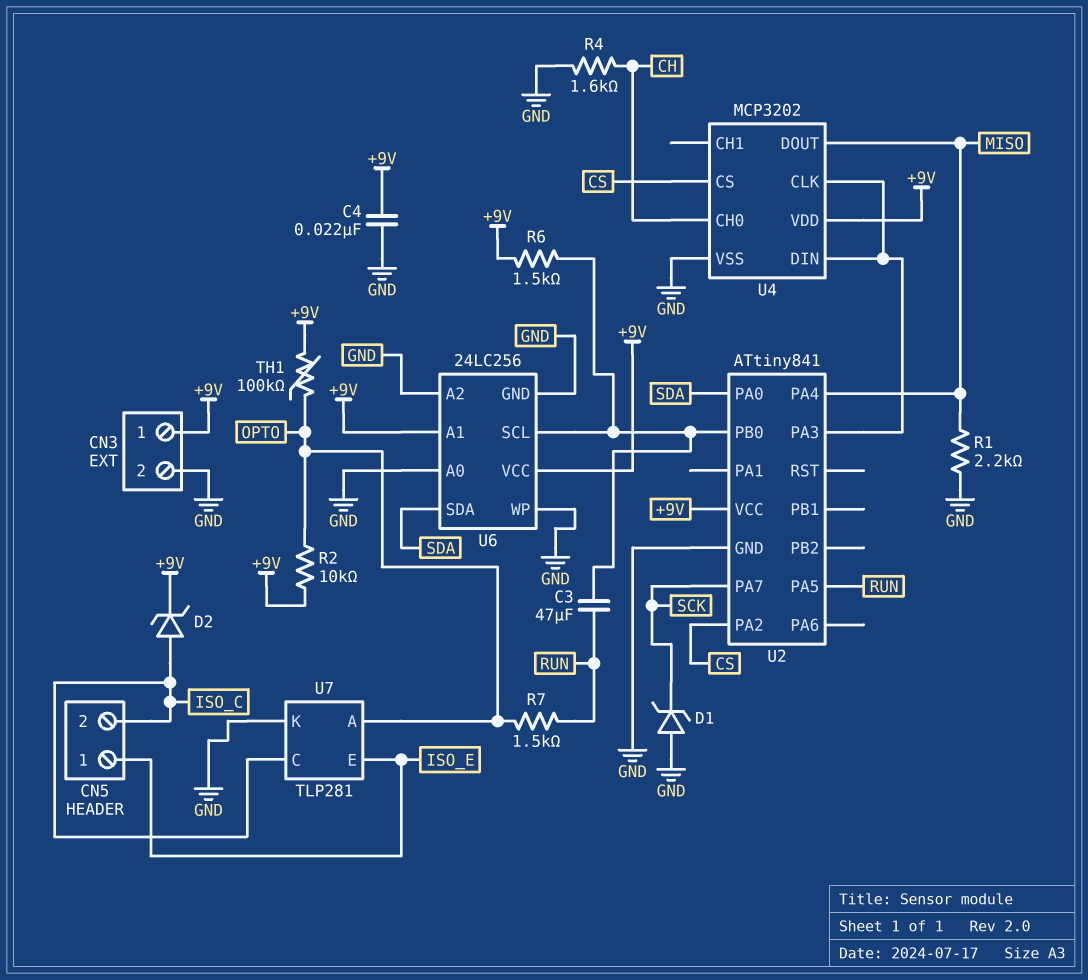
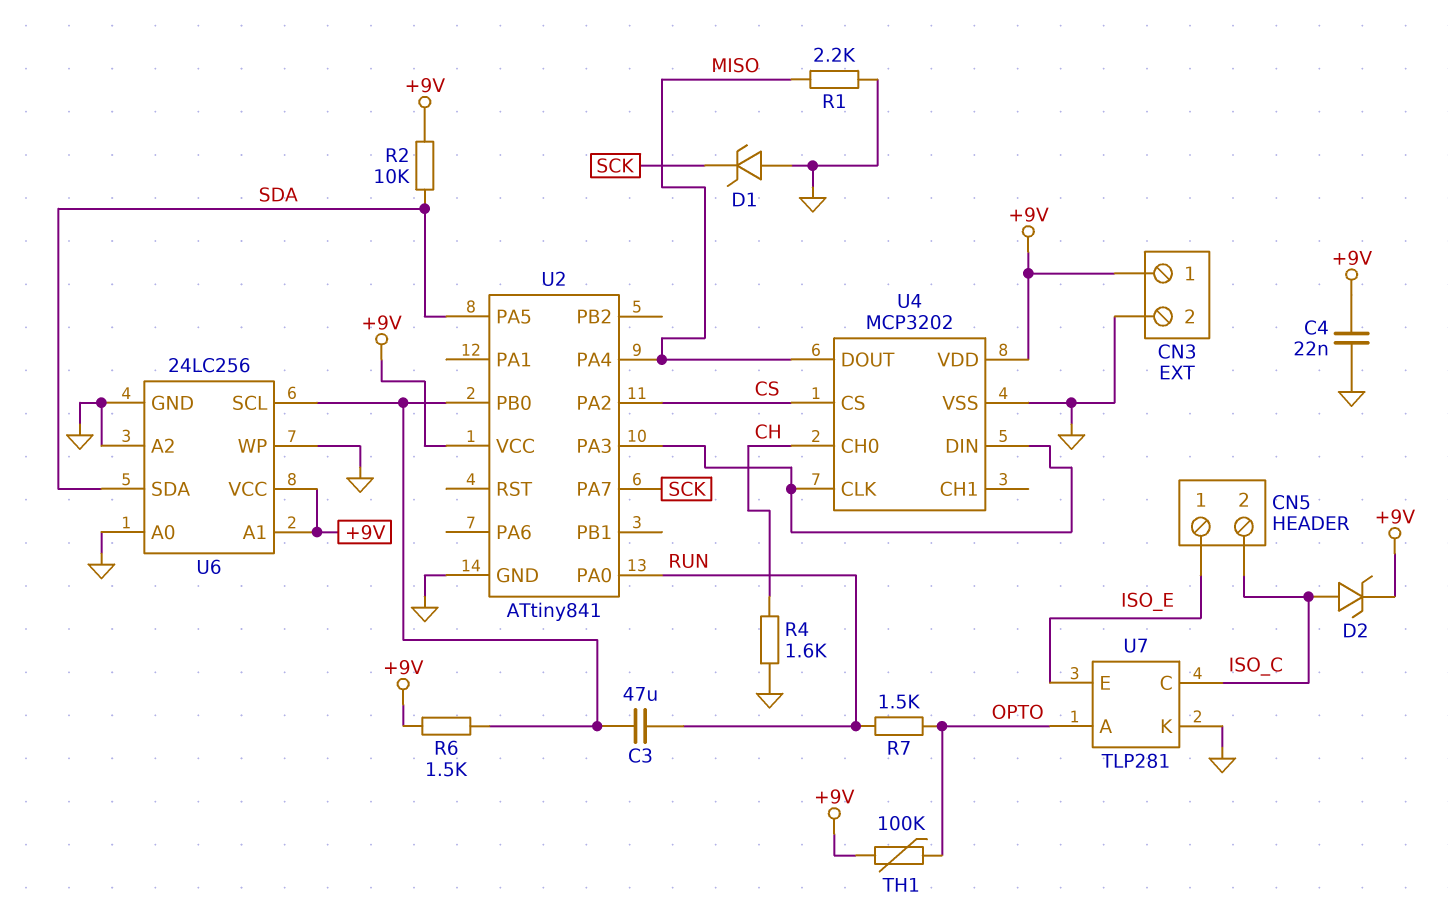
R2: 10k (+9V, OPTO) -> 10k (+9V, SDA)
U2 pin PA0: SDA -> RUN
U2 pin PA5: RUN -> SDA

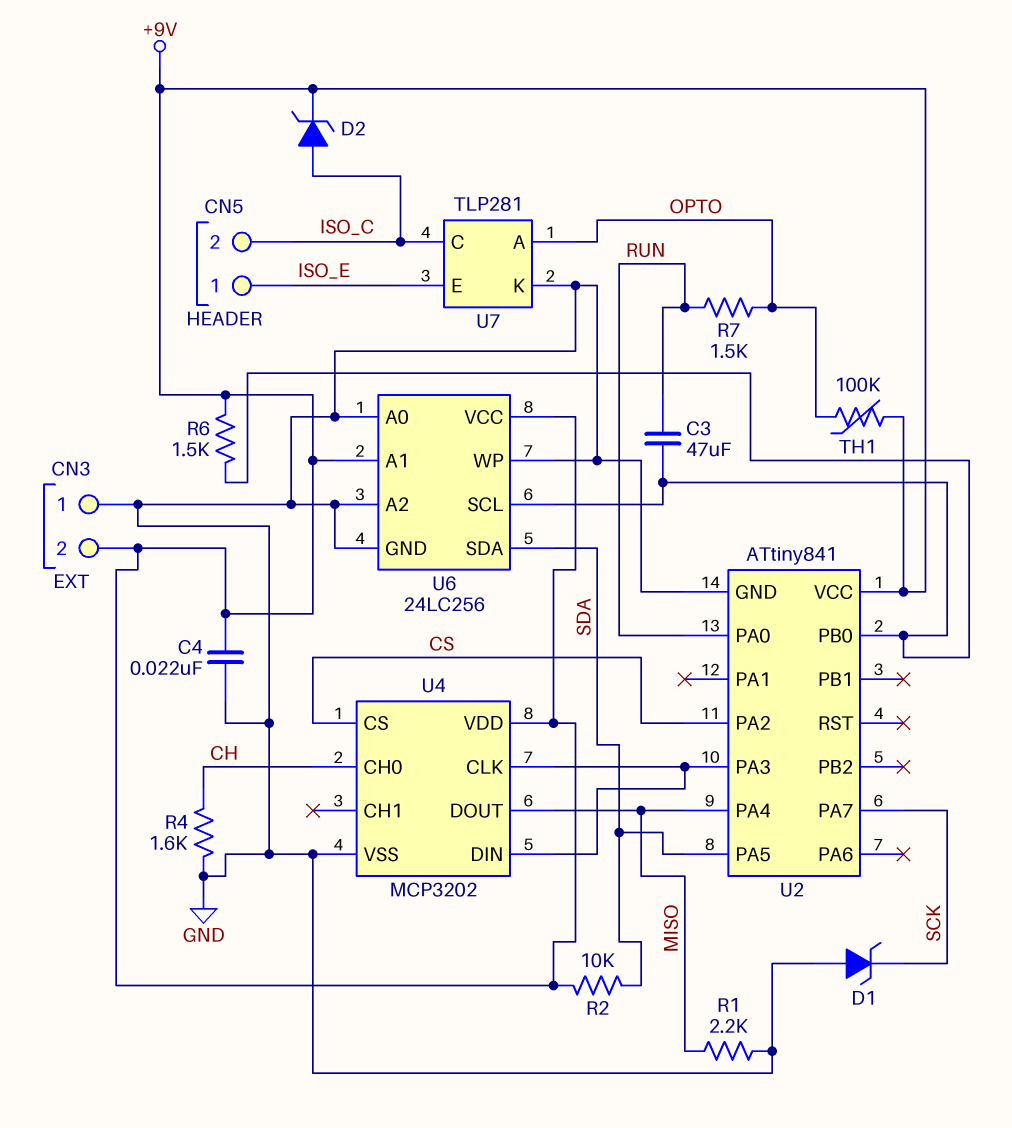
CN3 pin 1: +9V -> GND
CN3 pin 2: GND -> +9V

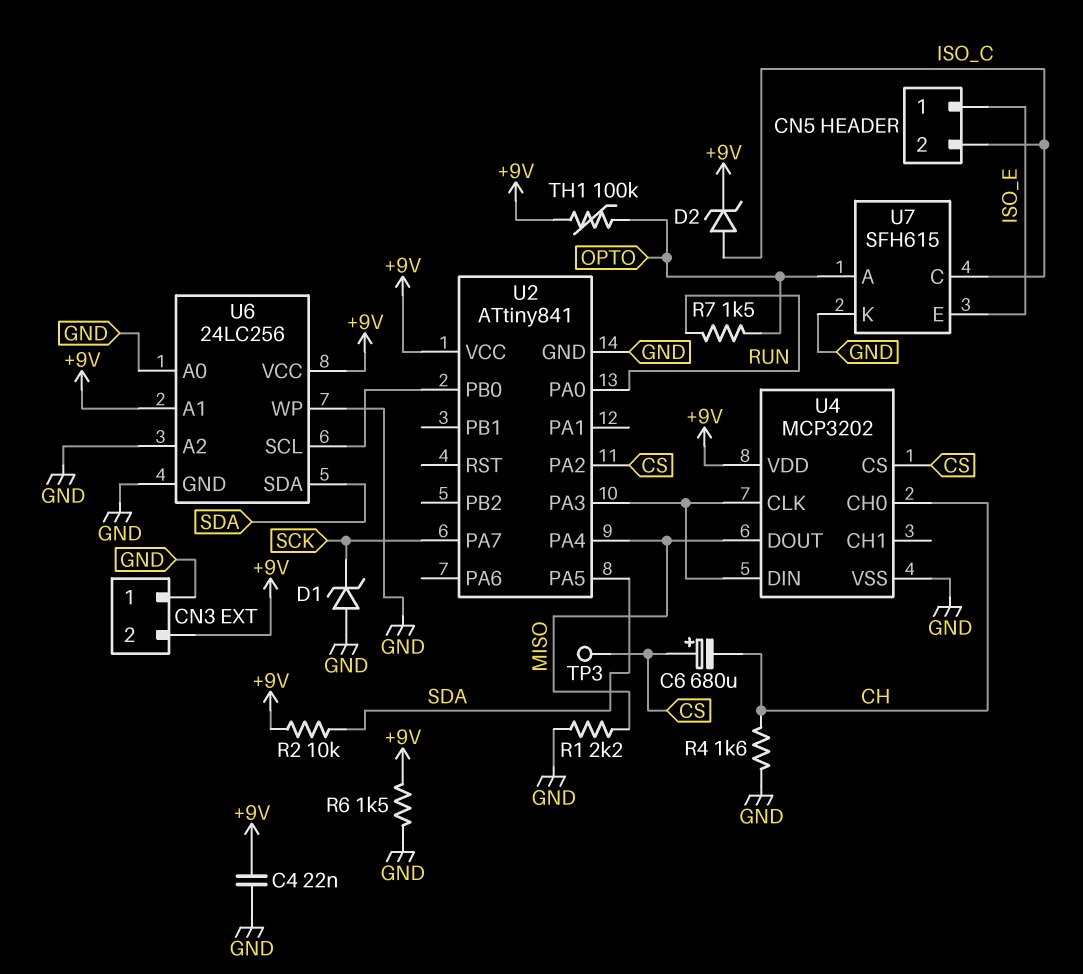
C3: 47uF (RUN, U2/PB0) -> none
C6: none -> 680uF (plus CS, minus CH)
R6: 1.5k (+9V, U2/PB0) -> 1.5k (+9V, GND)
TP3: none -> test point (CS)
U7: TLP281 -> SFH615

